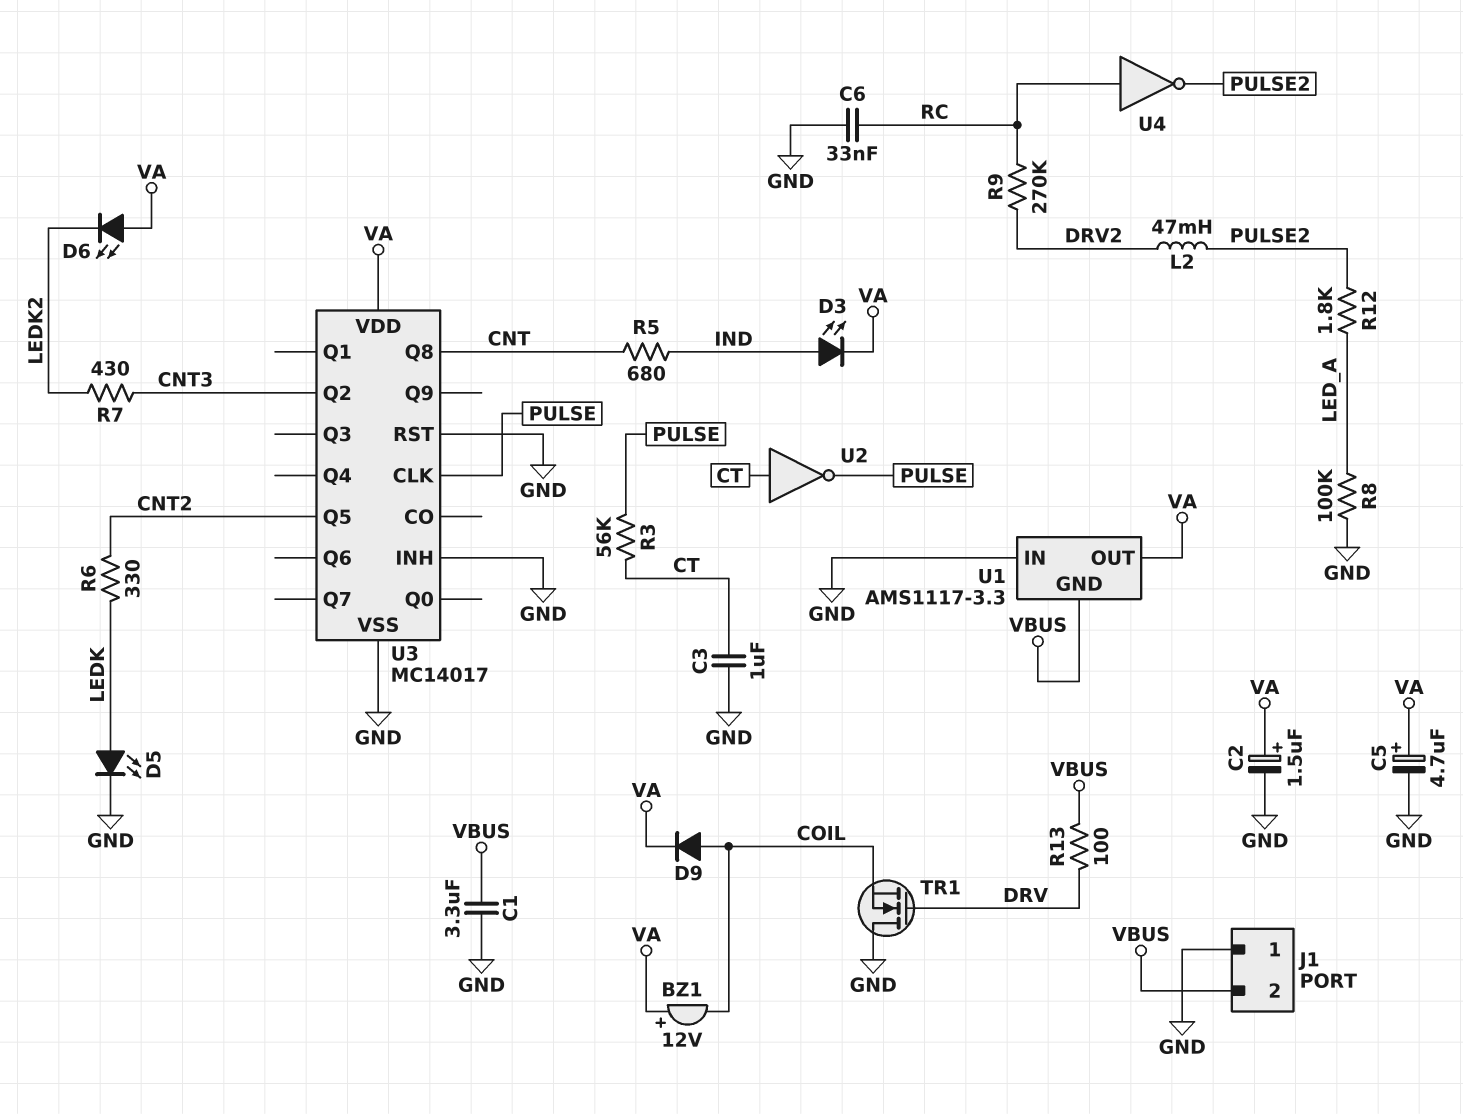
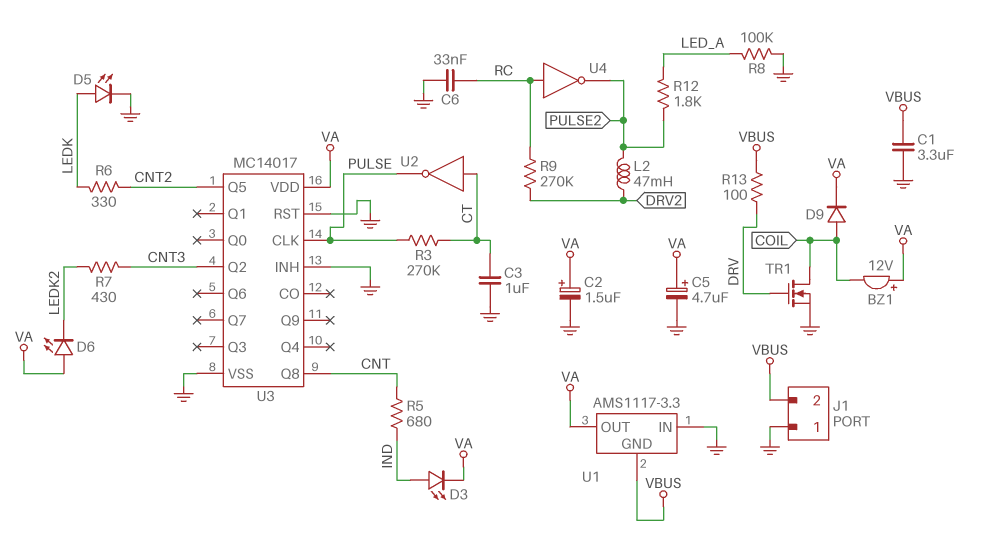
R3: 56k (CT, PULSE) -> 270k (CT, PULSE)
TR1: NMOS (G DRV, D GND, S COIL) -> NMOS (G DRV, D COIL, S GND)

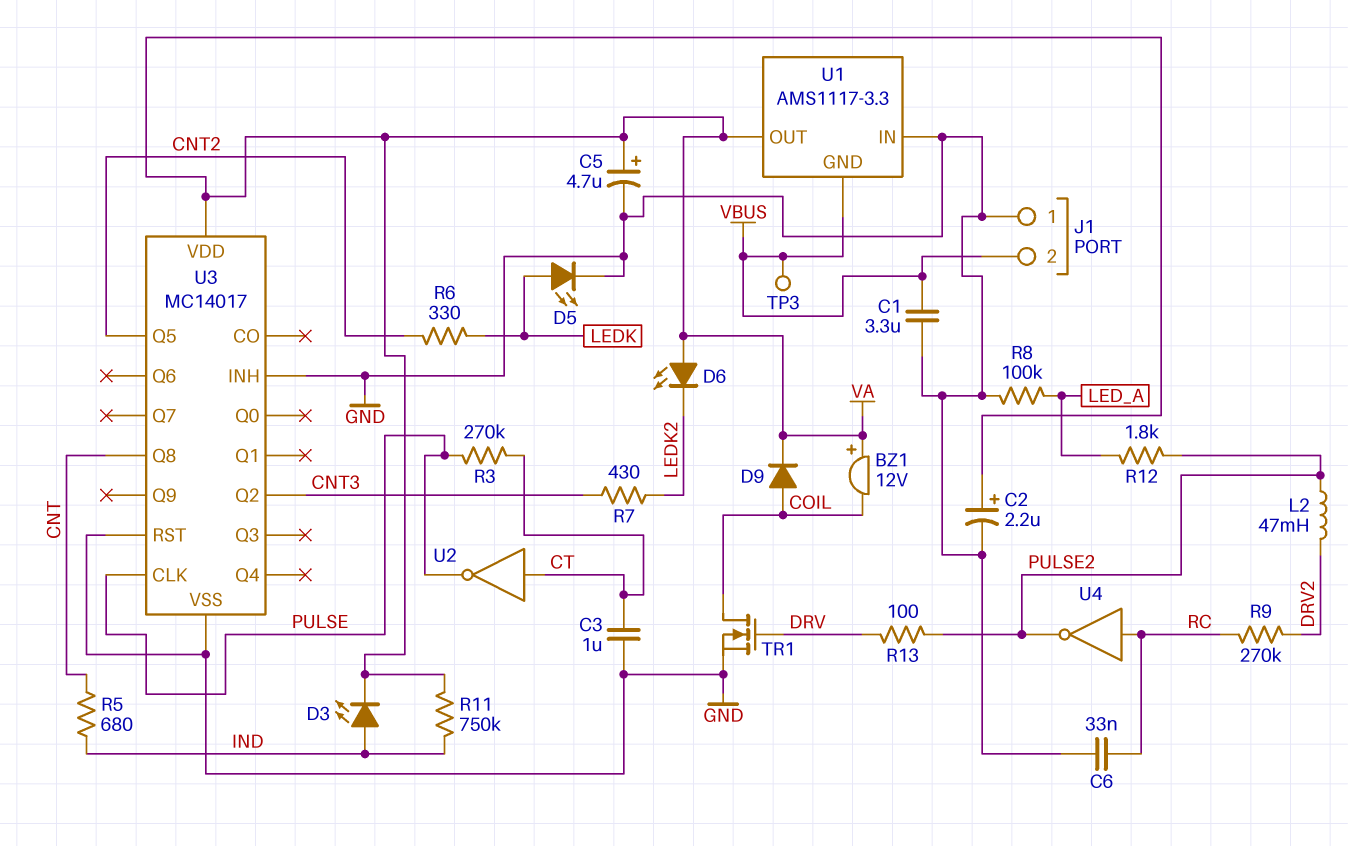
C2: 1.5uF (plus VA, minus GND) -> 2.2uF (plus VA, minus GND)
R11: none -> 750k (IND, VA)
R13: 100 (DRV, VBUS) -> 100 (DRV, PULSE2)
TP3: none -> test point (VBUS)

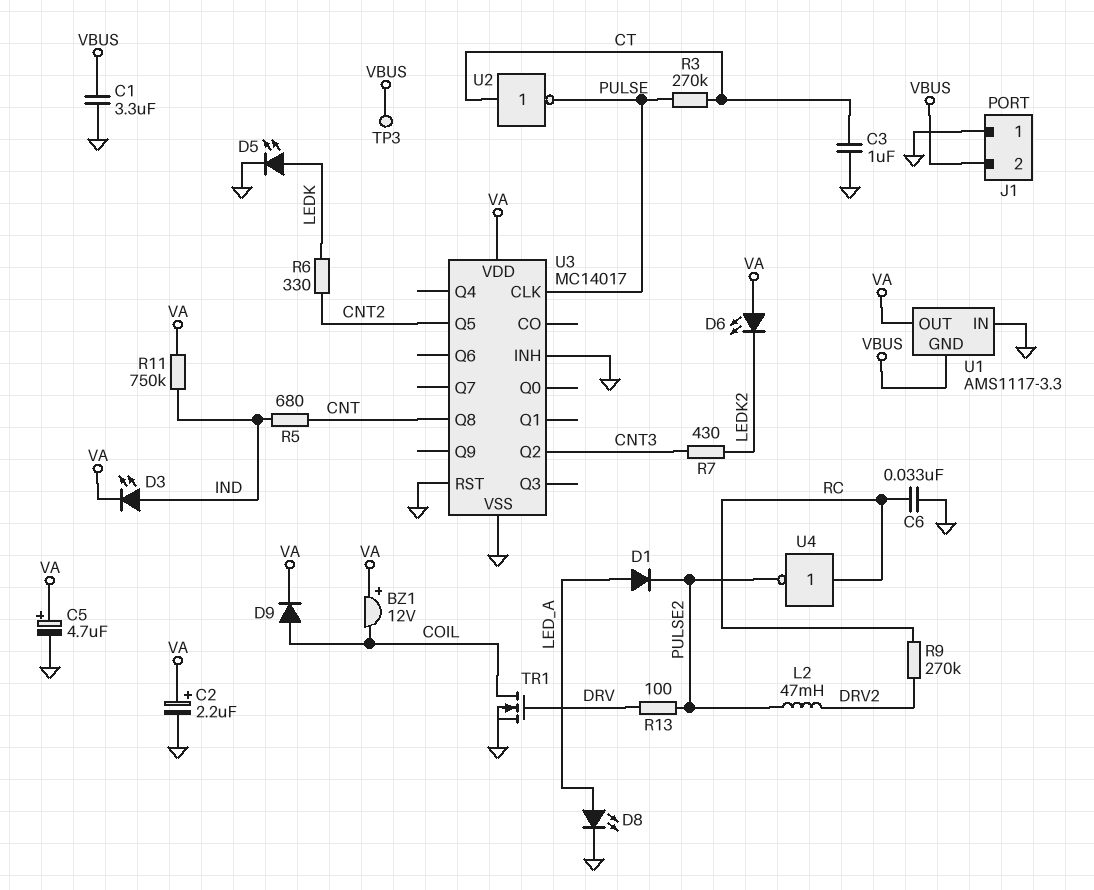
D1: none -> diode (A LED_A, K PULSE2)
D8: none -> LED (A LED_A, K GND)
R8: 100k (GND, LED_A) -> none
R12: 1.8k (LED_A, PULSE2) -> none

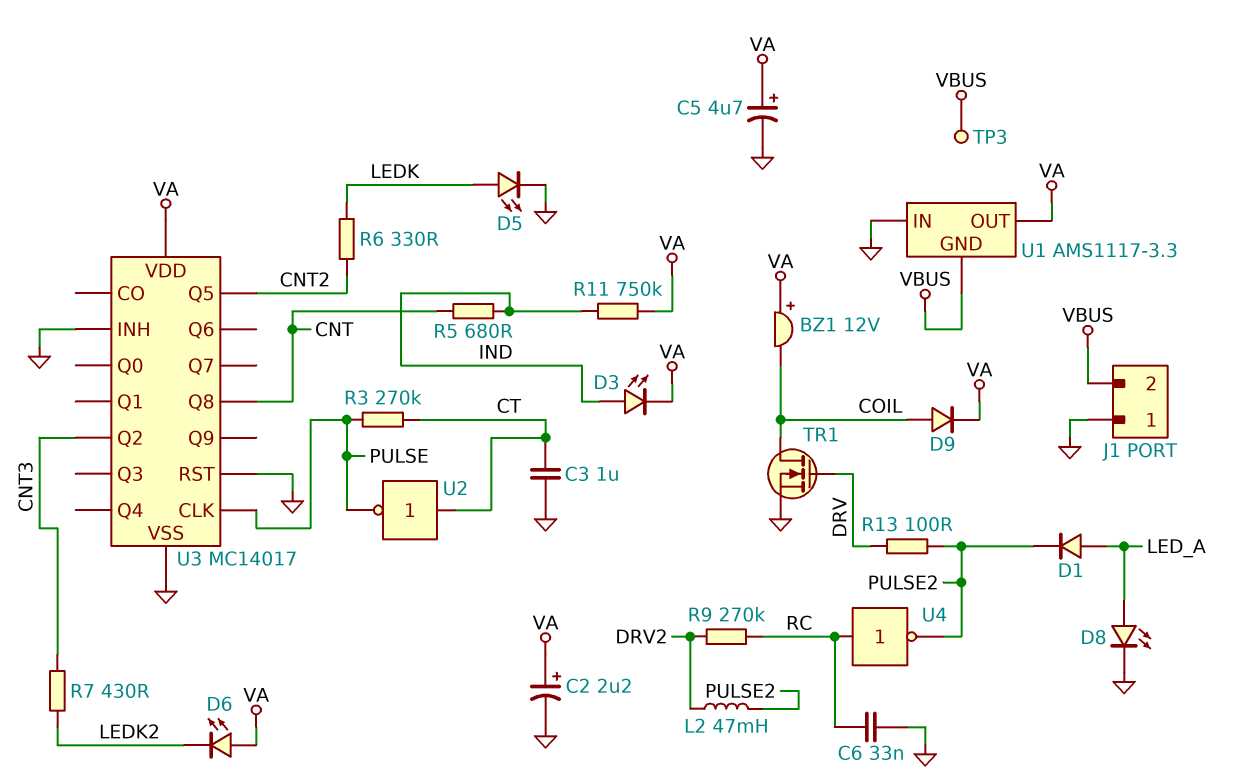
C1: 3.3uF (GND, VBUS) -> none

